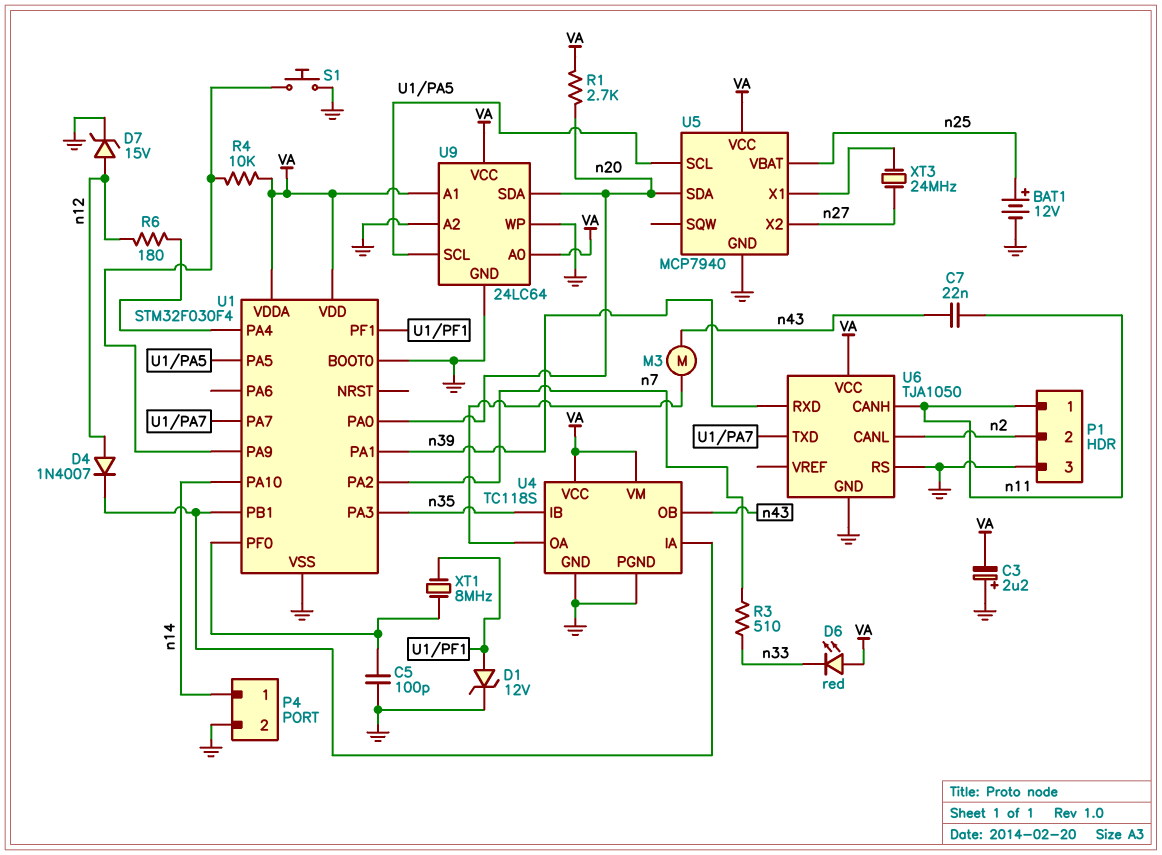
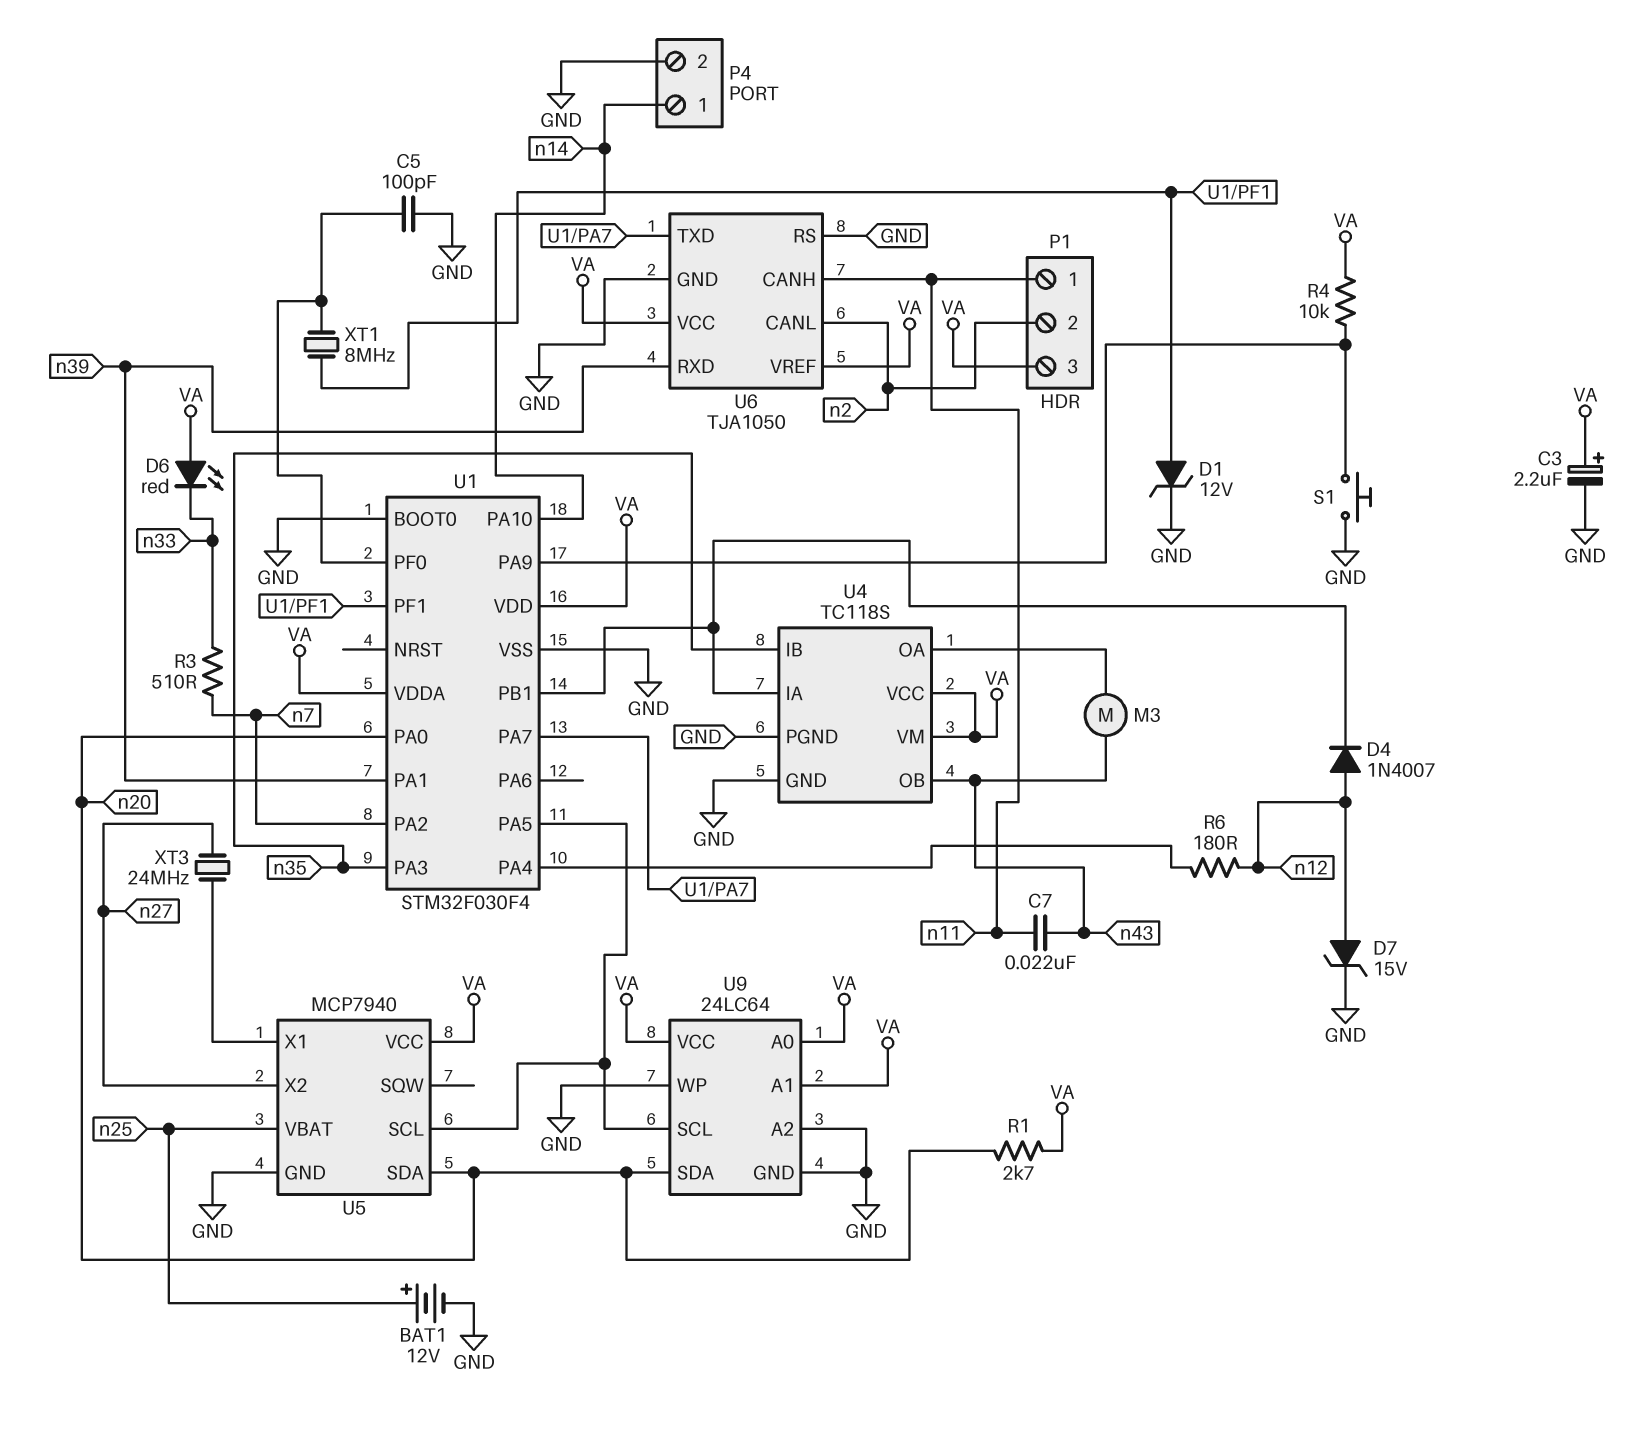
C3: 2.2uF (plus GND, minus VA) -> 2.2uF (plus VA, minus GND)
P1 pin 3: GND -> VA
U6 pin VREF: none -> VA

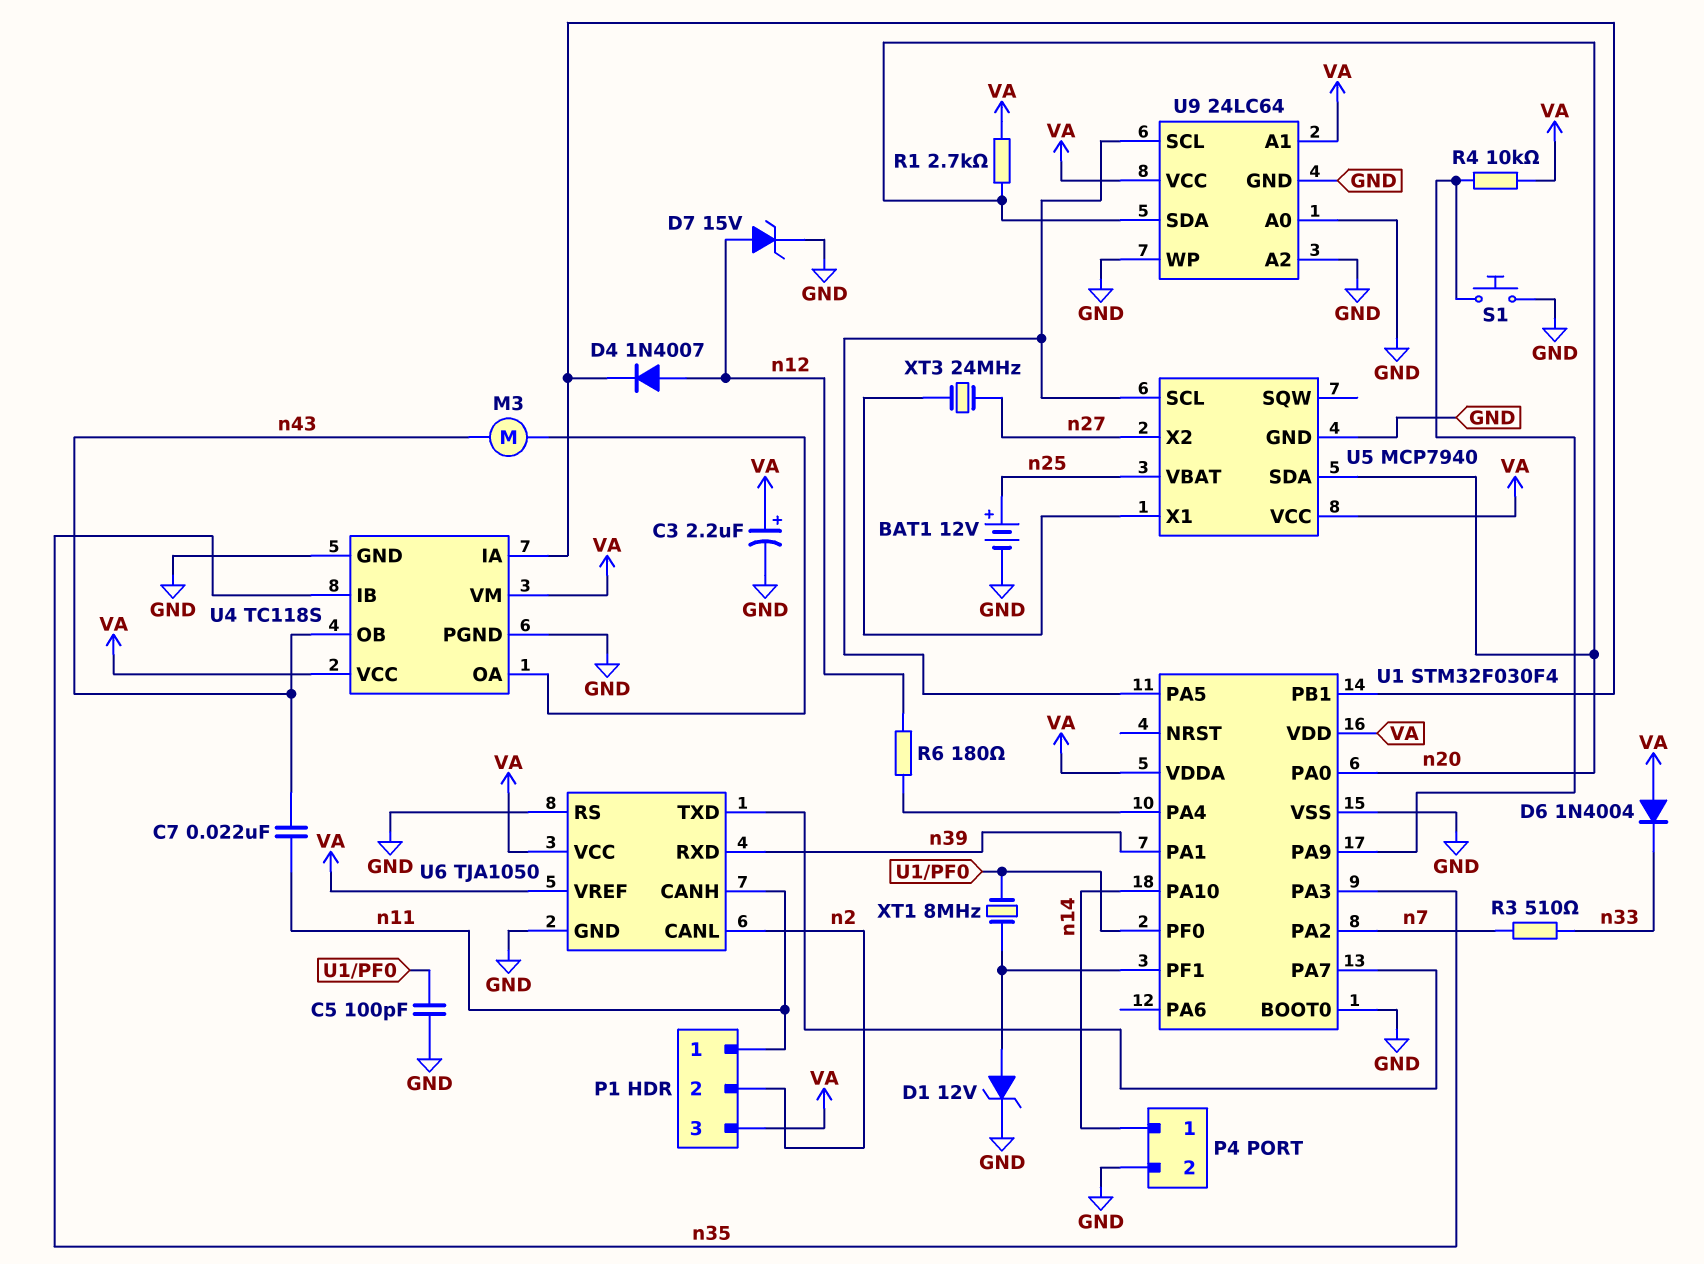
D6: LED red (A VA, K n33) -> diode 1N4004 (A VA, K n33)
U9 pin A0: VA -> GND

